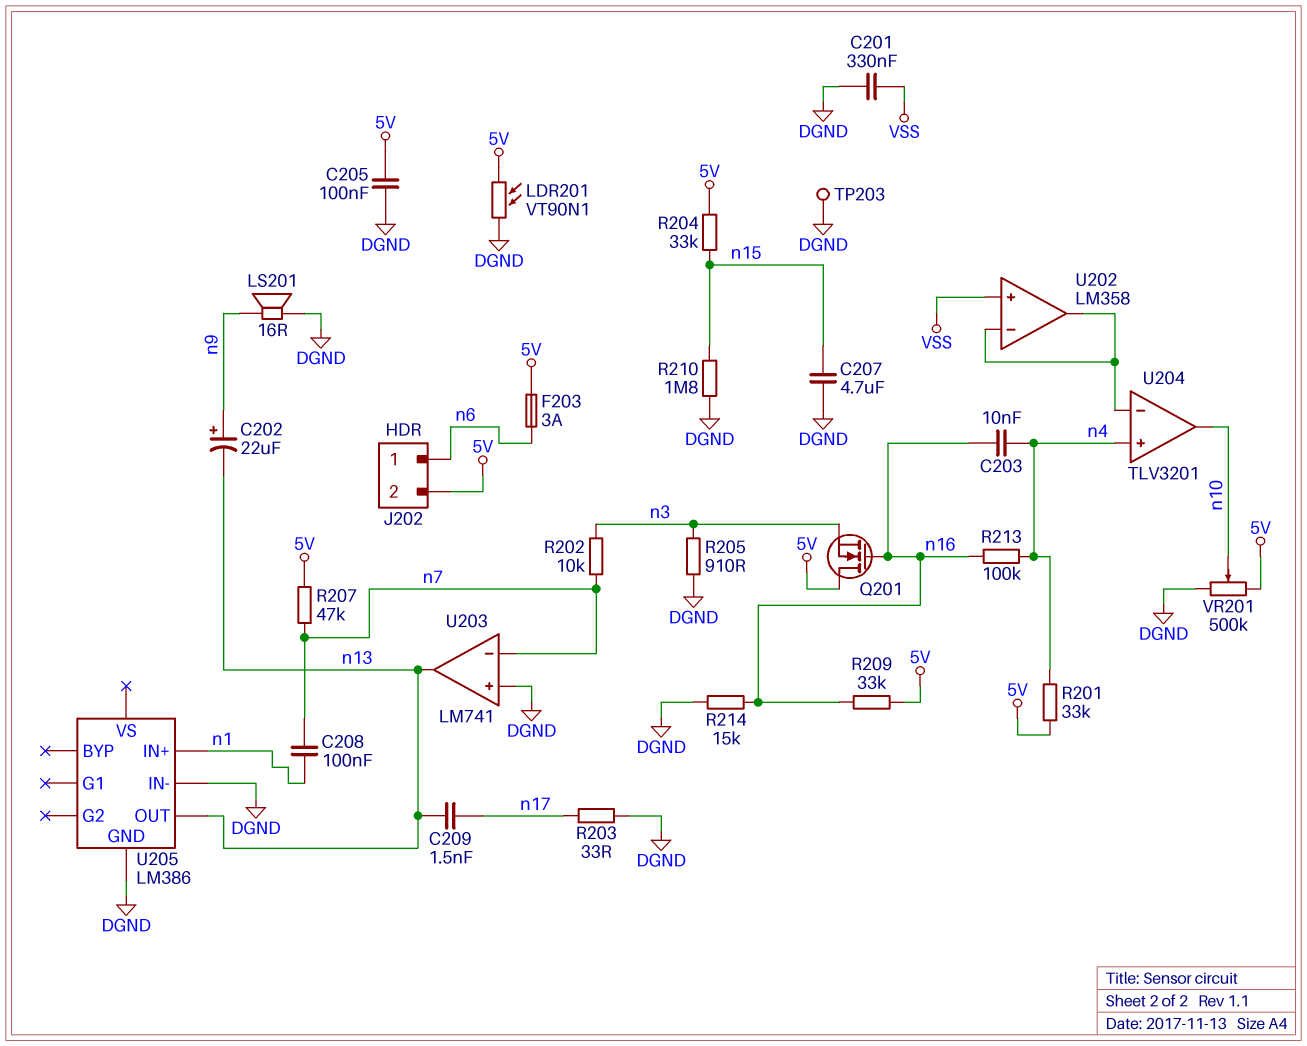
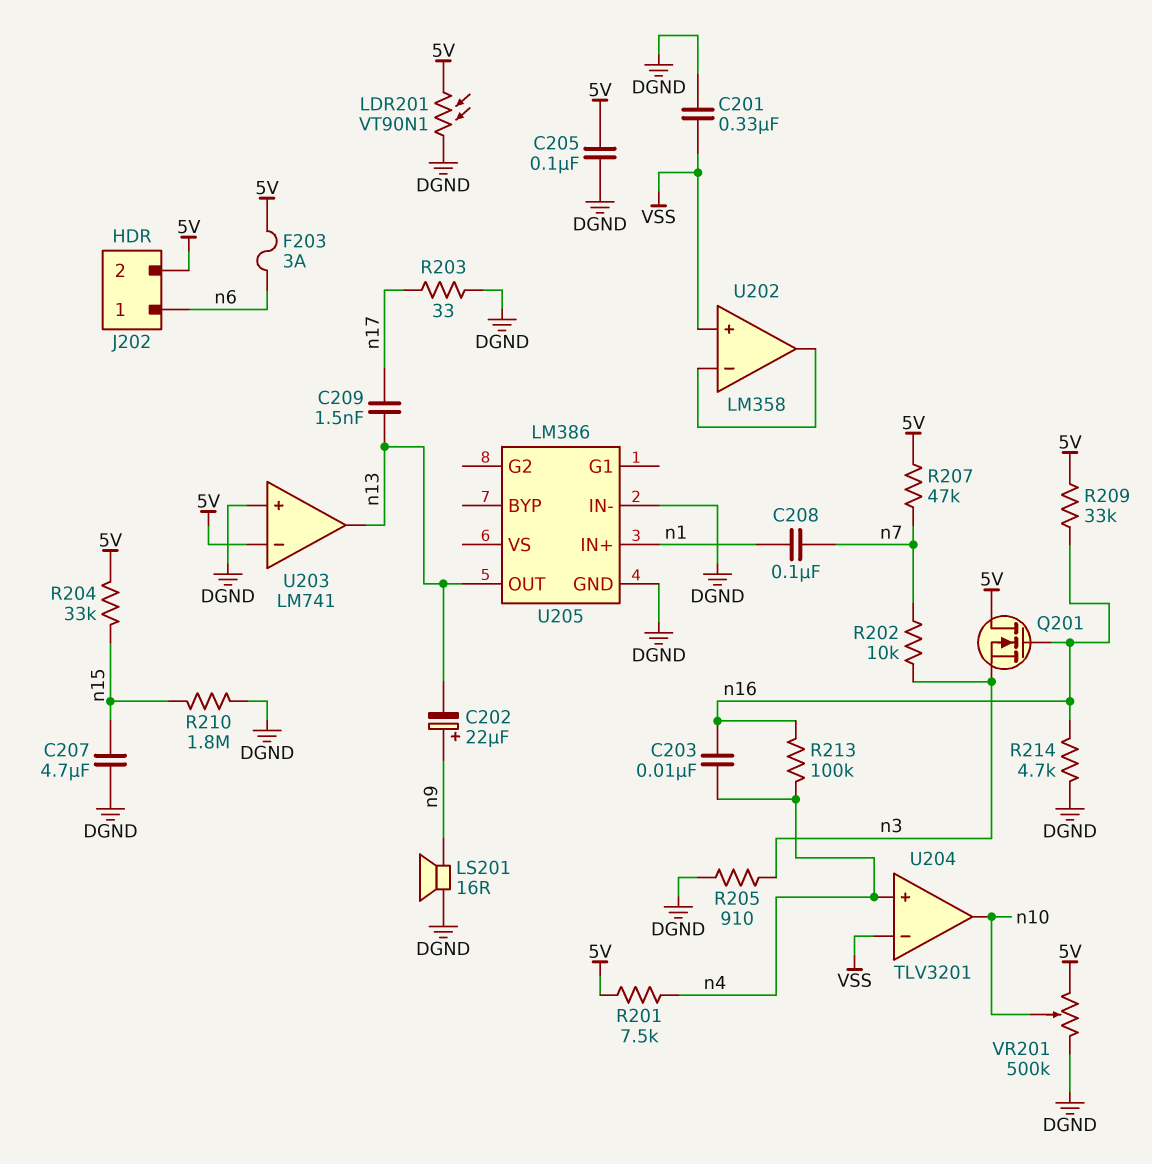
R201: 33k (5V, n4) -> 7.5k (5V, n4)
R214: 15k (DGND, n16) -> 4.7k (DGND, n16)
TP203: test point (DGND) -> none
U203 pin in-: n7 -> 5V
U204 pin in-: U202/in- -> VSS

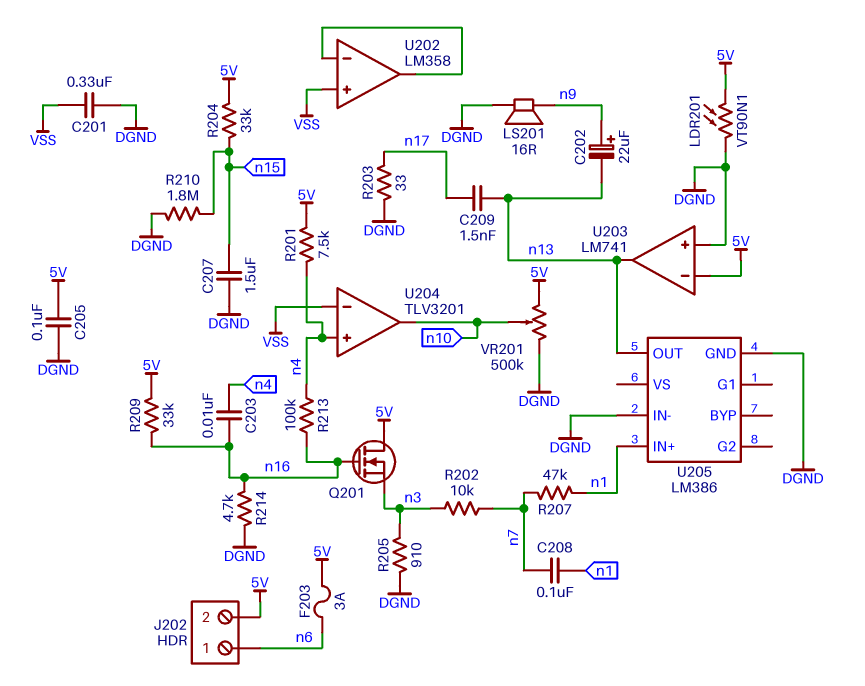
C207: 4.7uF (DGND, n15) -> 1.5uF (DGND, n15)
R207: 47k (5V, n7) -> 47k (n1, n7)

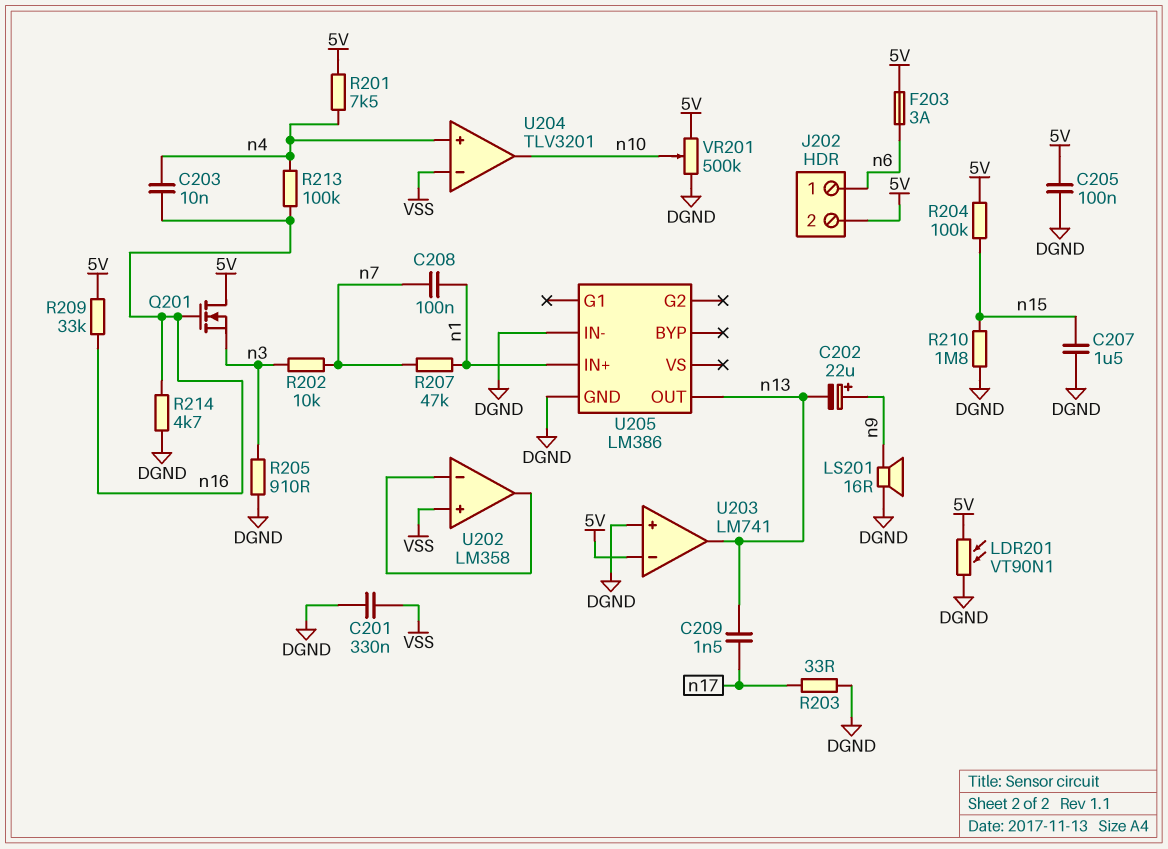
R204: 33k (5V, n15) -> 100k (5V, n15)

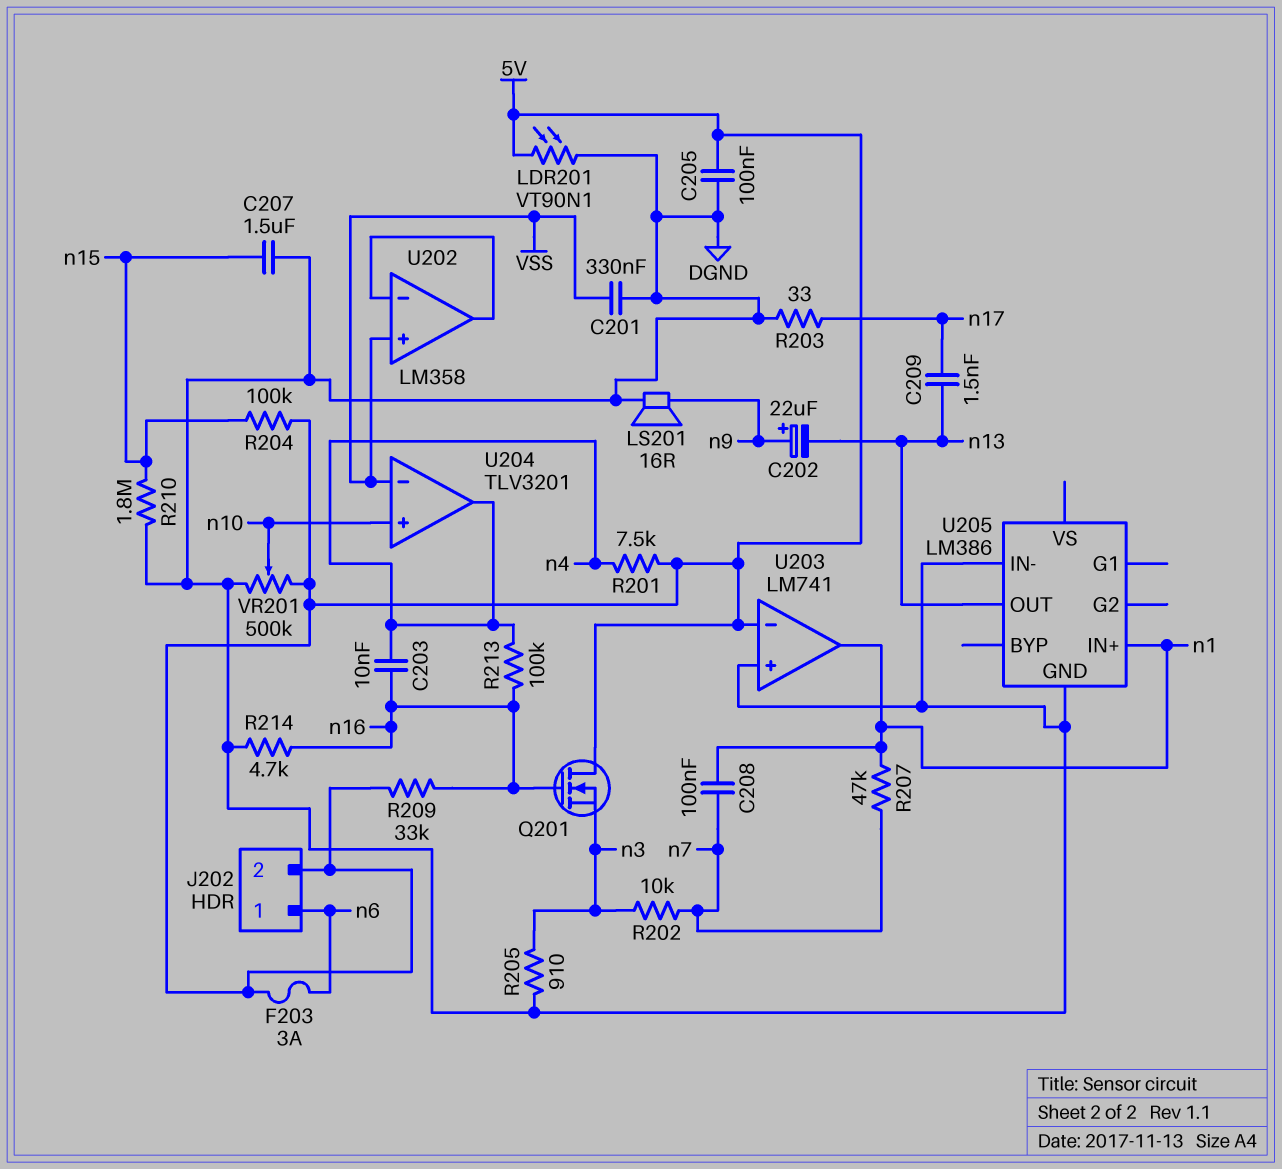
U203 pin out: n13 -> n1
U204 pin in+: n4 -> n10
U204 pin out: n10 -> n4

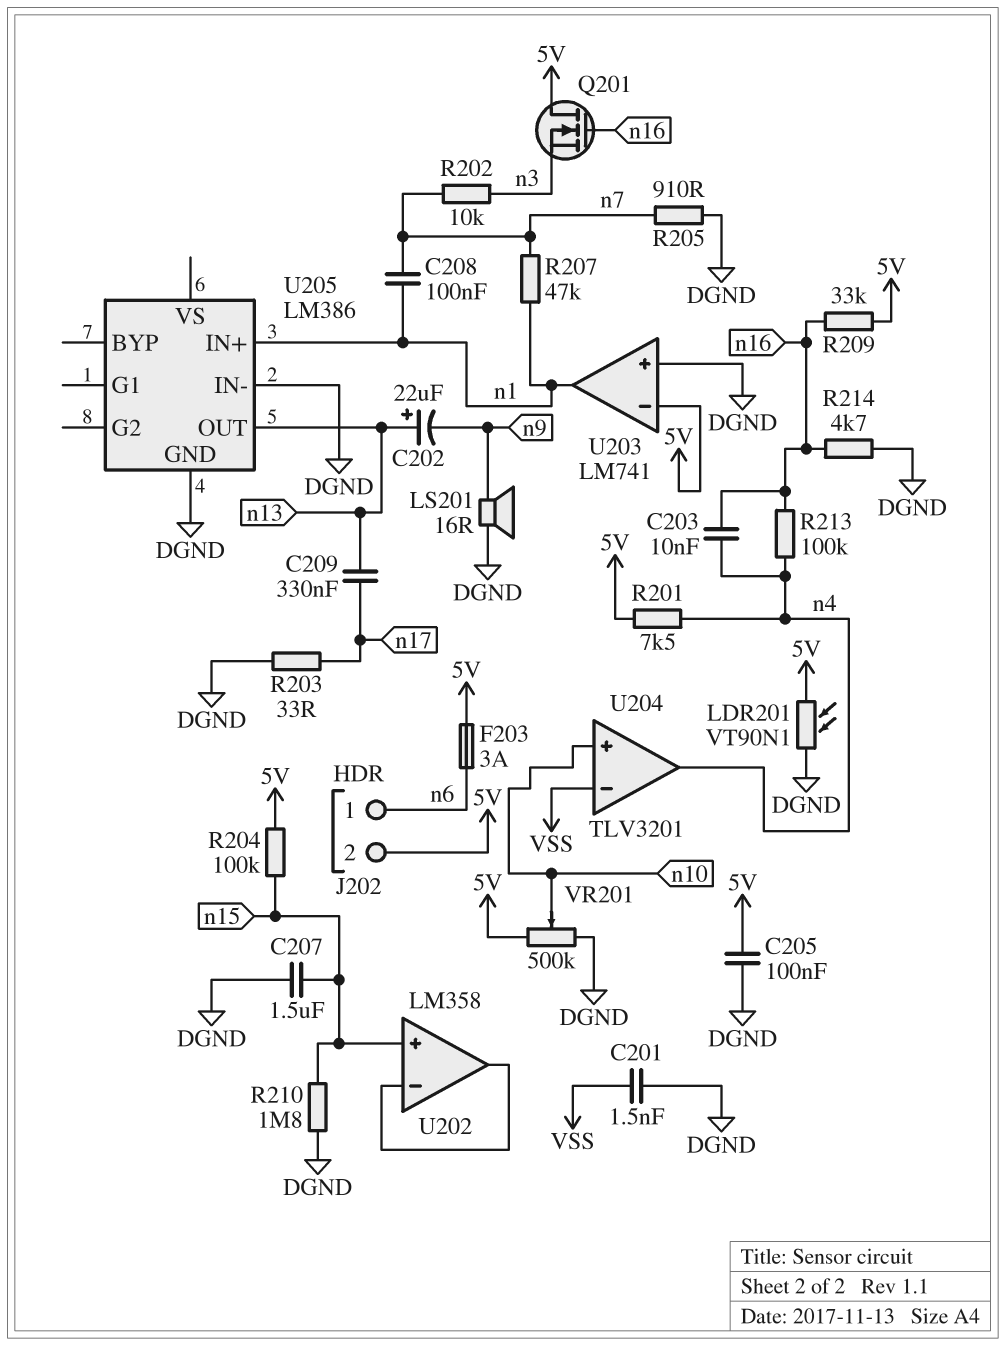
C201: 330nF (DGND, VSS) -> 1.5nF (DGND, VSS)
C202: 22uF (plus n9, minus n13) -> 22uF (plus n13, minus n9)
C209: 1.5nF (n13, n17) -> 330nF (n13, n17)
R205: 910 (DGND, n3) -> 910 (DGND, n7)
U202 pin in+: VSS -> n15

